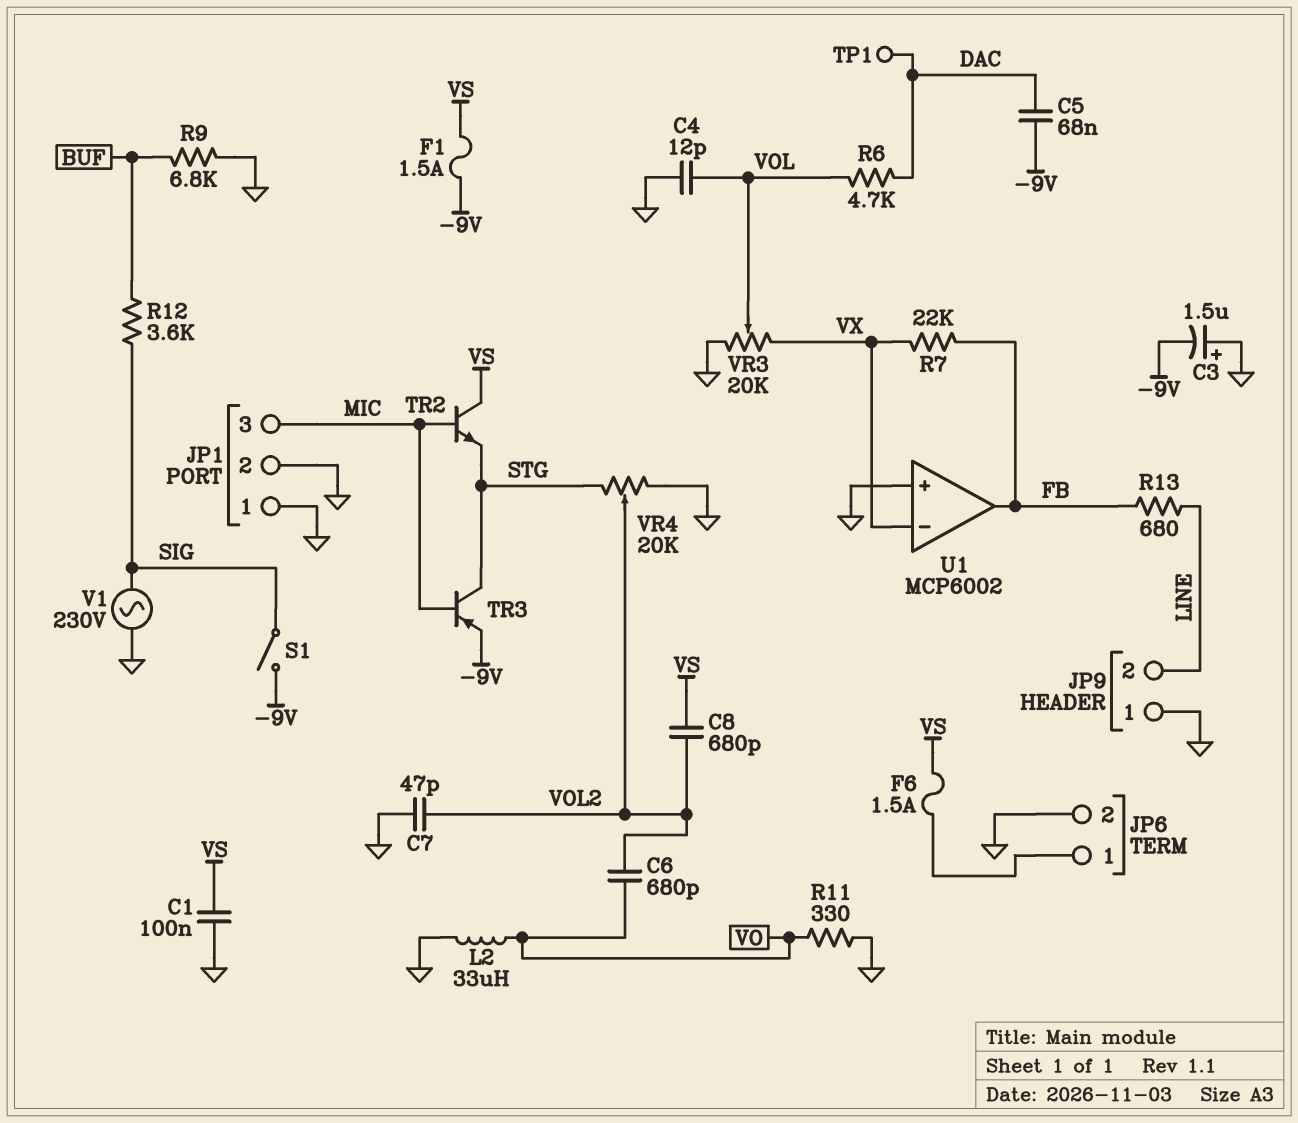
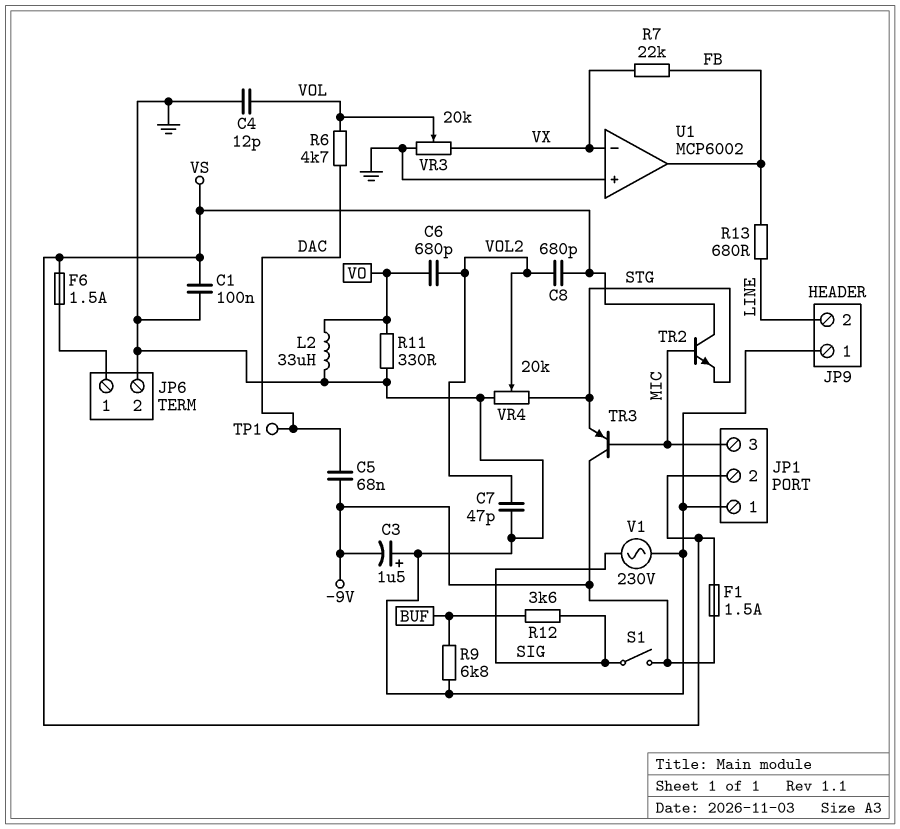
JP1 pin 2: GND -> VS
TR3: PNP (B MIC, C STG, E -9V) -> PNP (B MIC, C -9V, E STG)

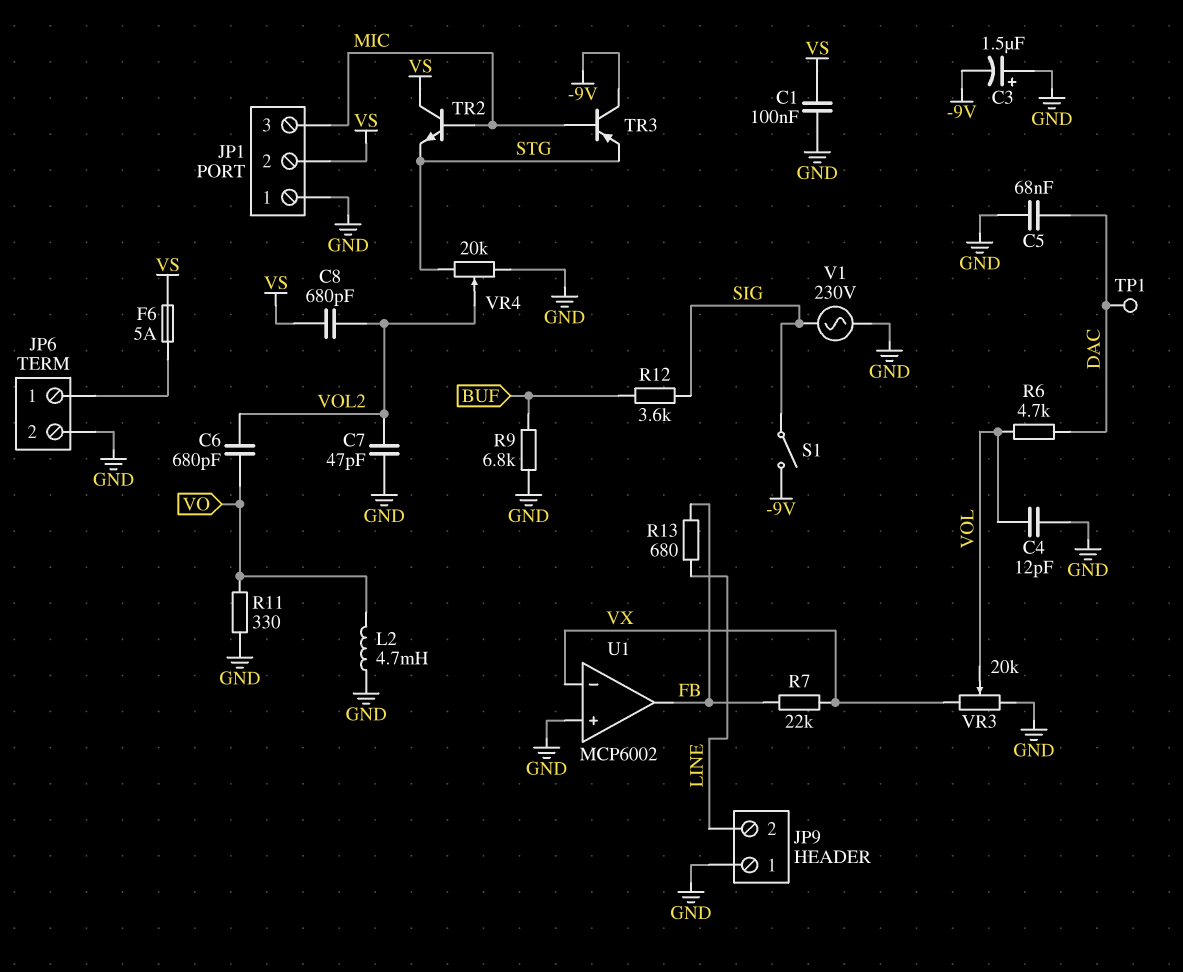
C5: 68nF (-9V, DAC) -> 68nF (DAC, GND)
F1: 1.5A (-9V, VS) -> none
F6: 1.5A (JP6/1, VS) -> 5A (JP6/1, VS)
L2: 33uH (GND, VO) -> 4.7mH (GND, VO)

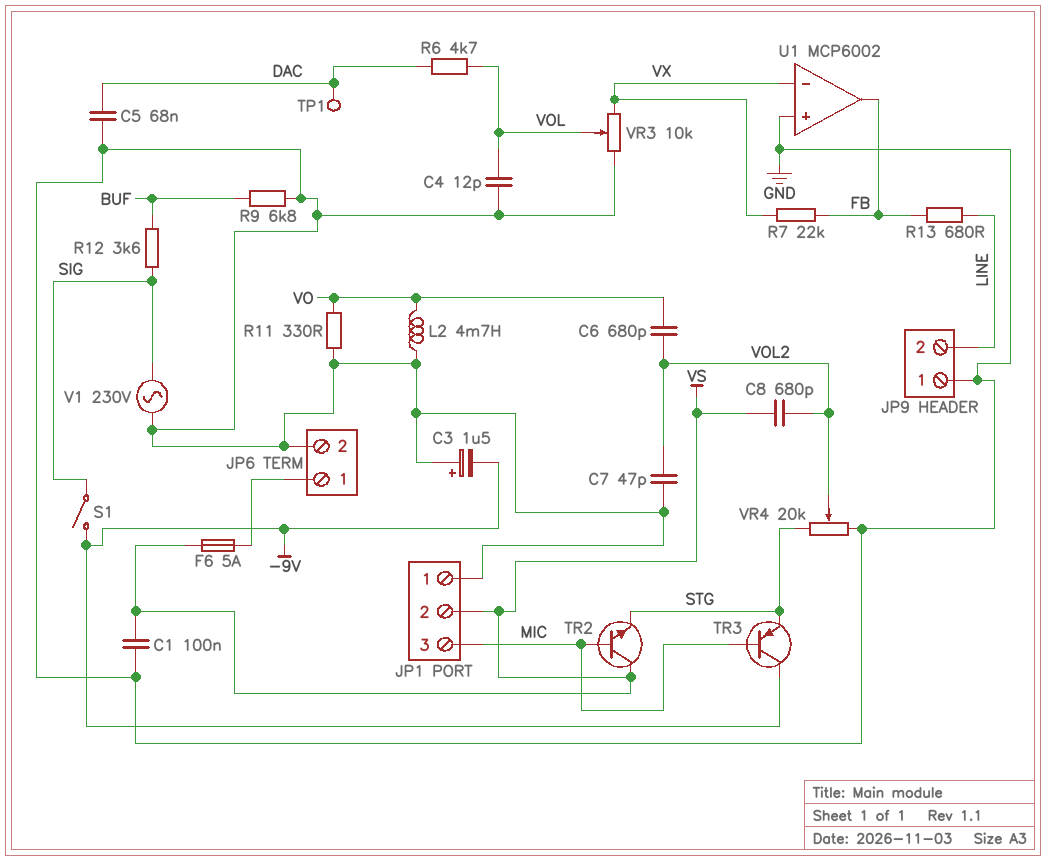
VR3: 20k (GND, VX, wiper VOL) -> 10k (GND, VX, wiper VOL)

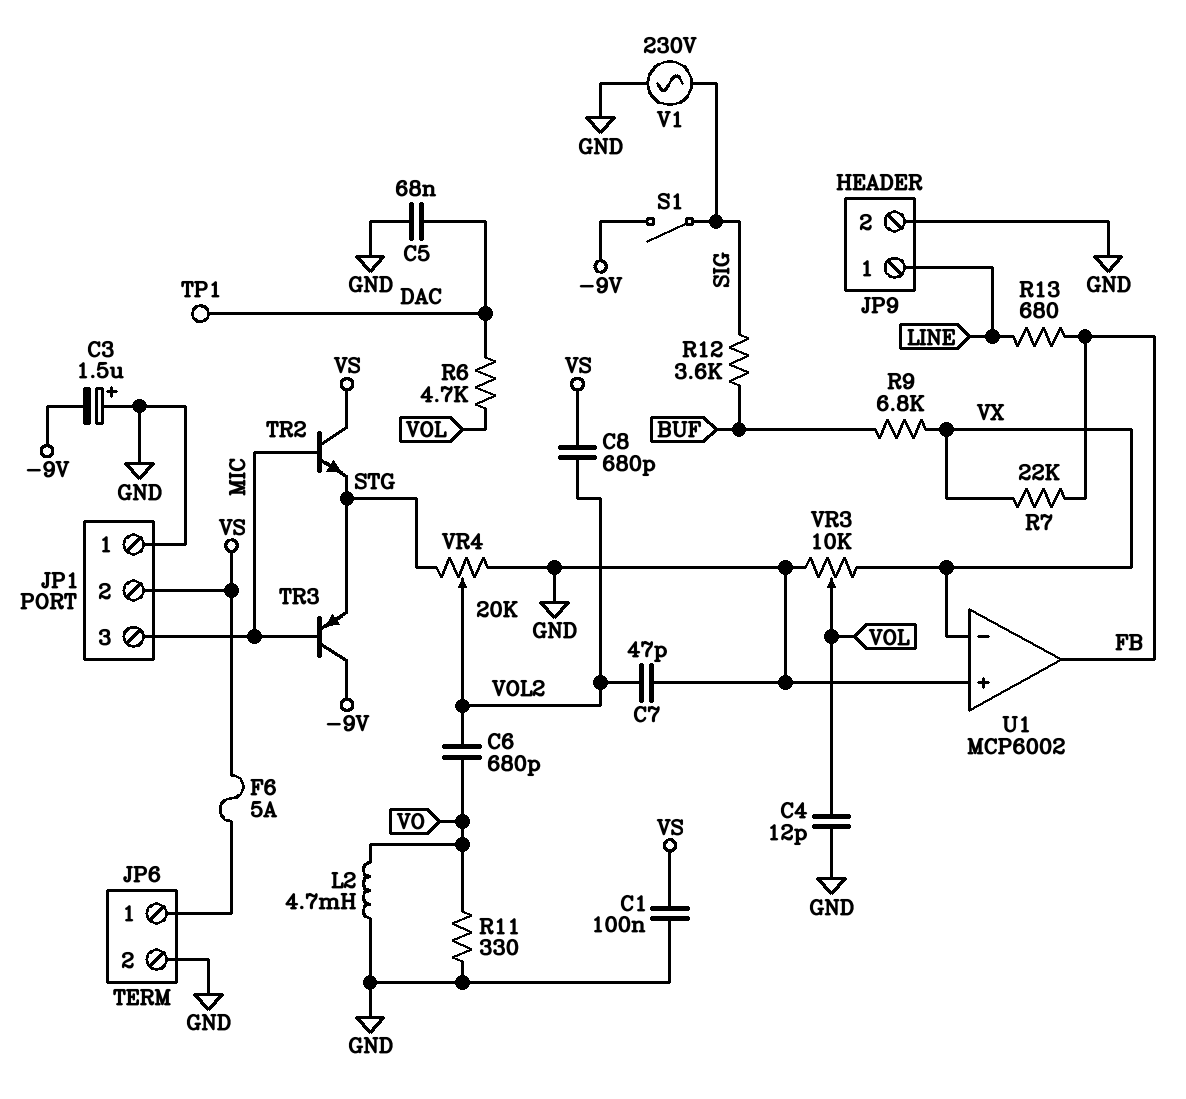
JP9 pin 1: GND -> LINE
JP9 pin 2: LINE -> GND
R9: 6.8k (BUF, GND) -> 6.8k (BUF, VX)

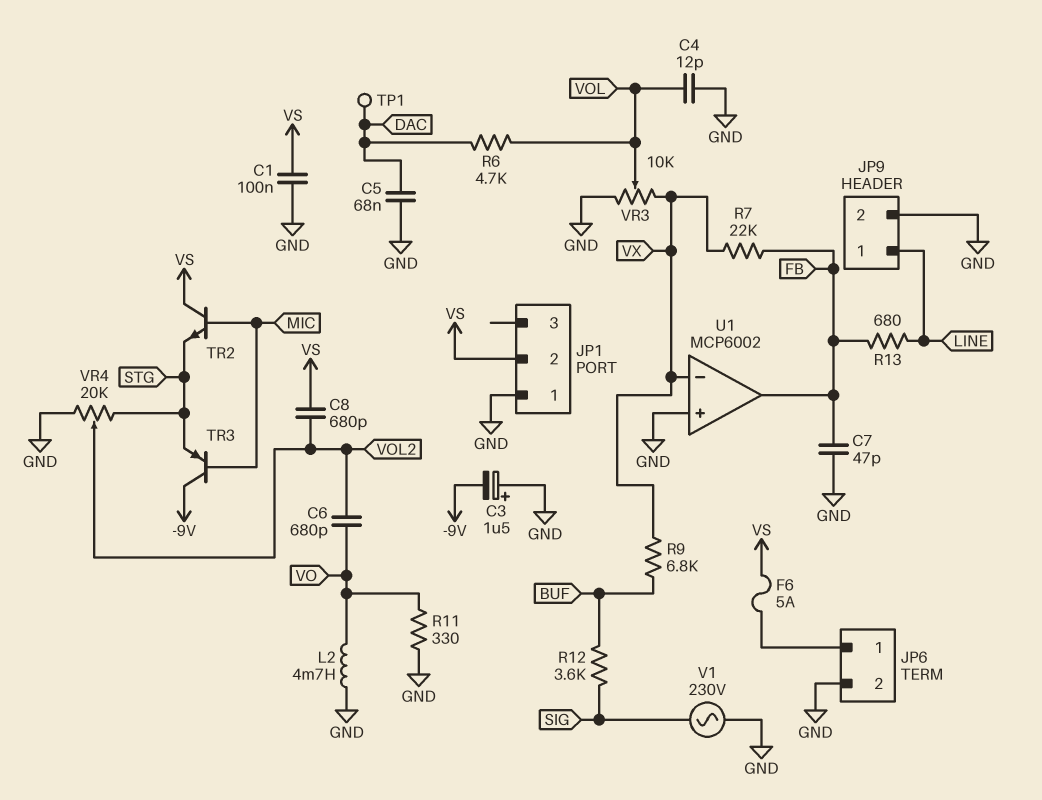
C7: 47pF (GND, VOL2) -> 47pF (FB, GND)
JP1 pin 3: MIC -> none
S1: switch (-9V, SIG) -> none

